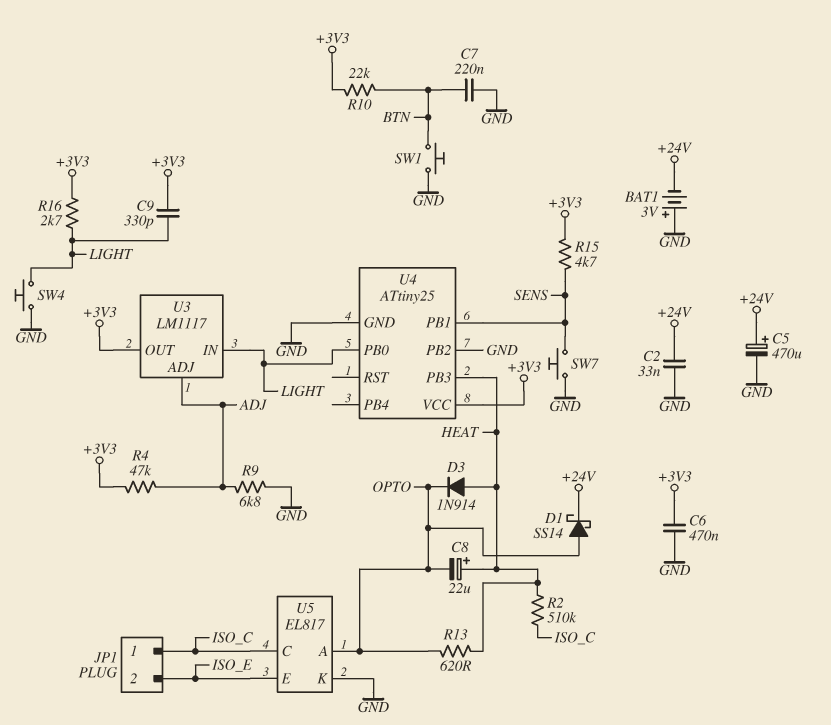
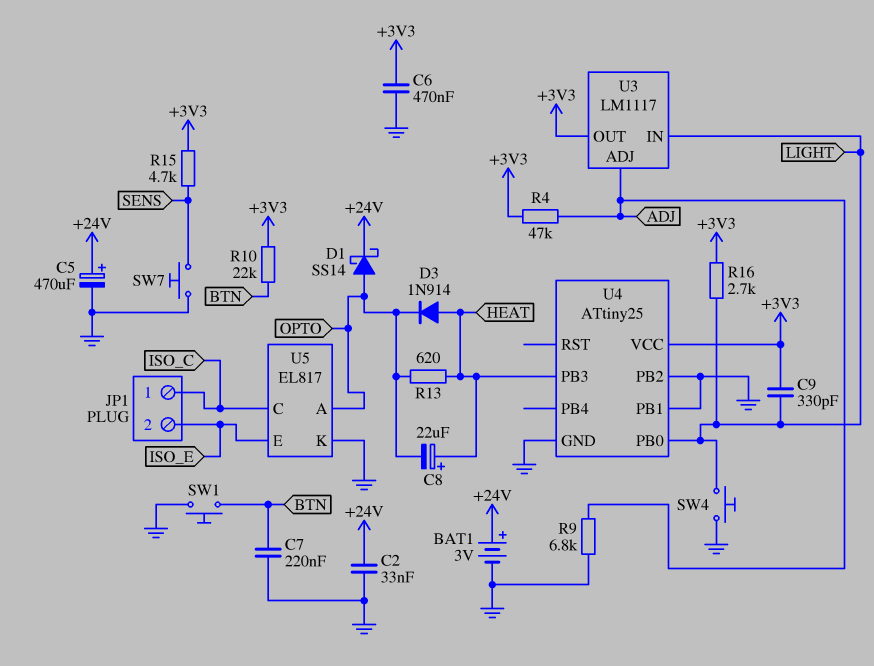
BAT1: 3V (plus GND, minus +24V) -> 3V (plus +24V, minus GND)
R2: 510k (HEAT, ISO_C) -> none
U4 pin PB1: SENS -> GND

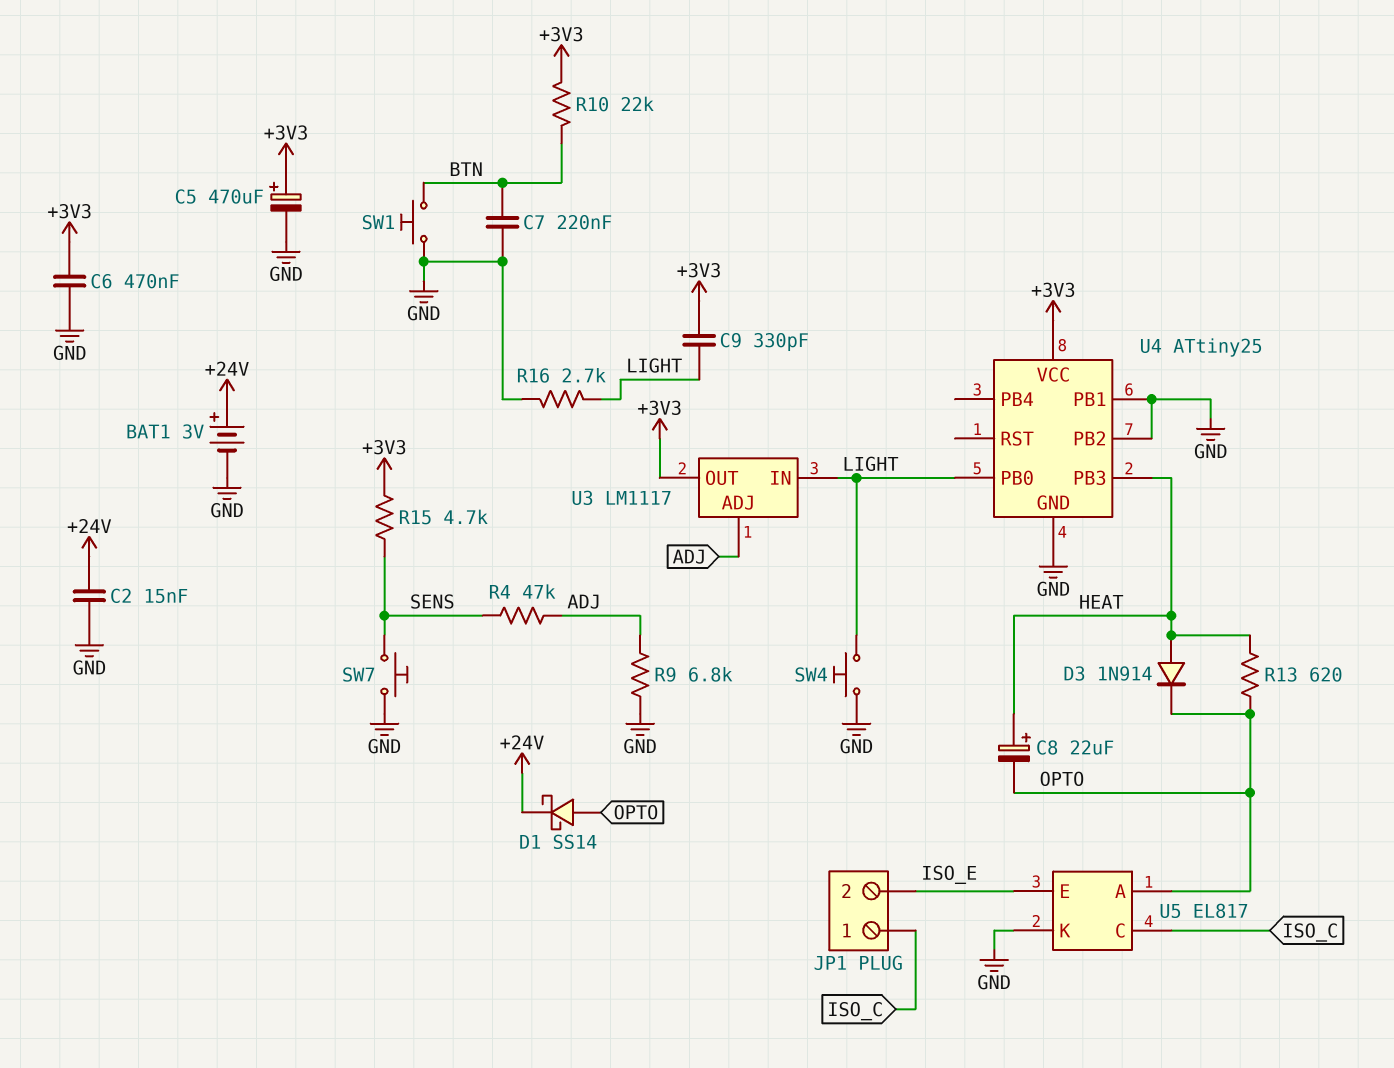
C2: 33nF (+24V, GND) -> 15nF (+24V, GND)
C5: 470uF (plus +24V, minus GND) -> 470uF (plus +3V3, minus GND)
R4: 47k (+3V3, ADJ) -> 47k (ADJ, SENS)
R16: 2.7k (+3V3, LIGHT) -> 2.7k (GND, LIGHT)

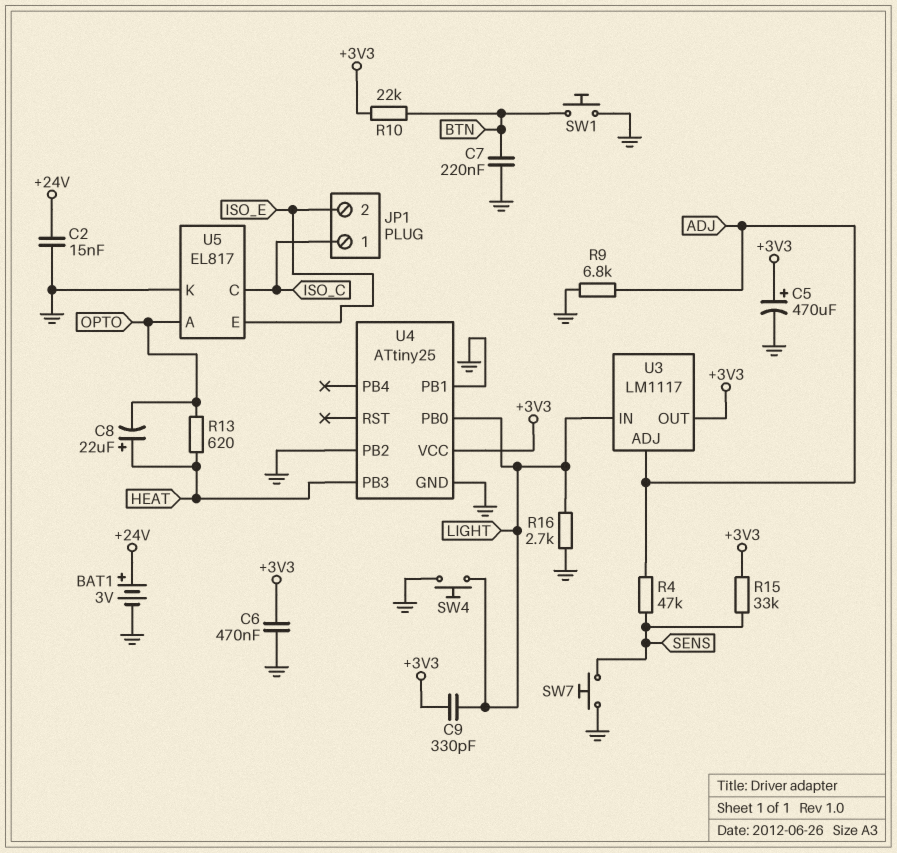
D1: schottky SS14 (A OPTO, K +24V) -> none
D3: diode 1N914 (A HEAT, K OPTO) -> none
R15: 4.7k (+3V3, SENS) -> 33k (+3V3, SENS)

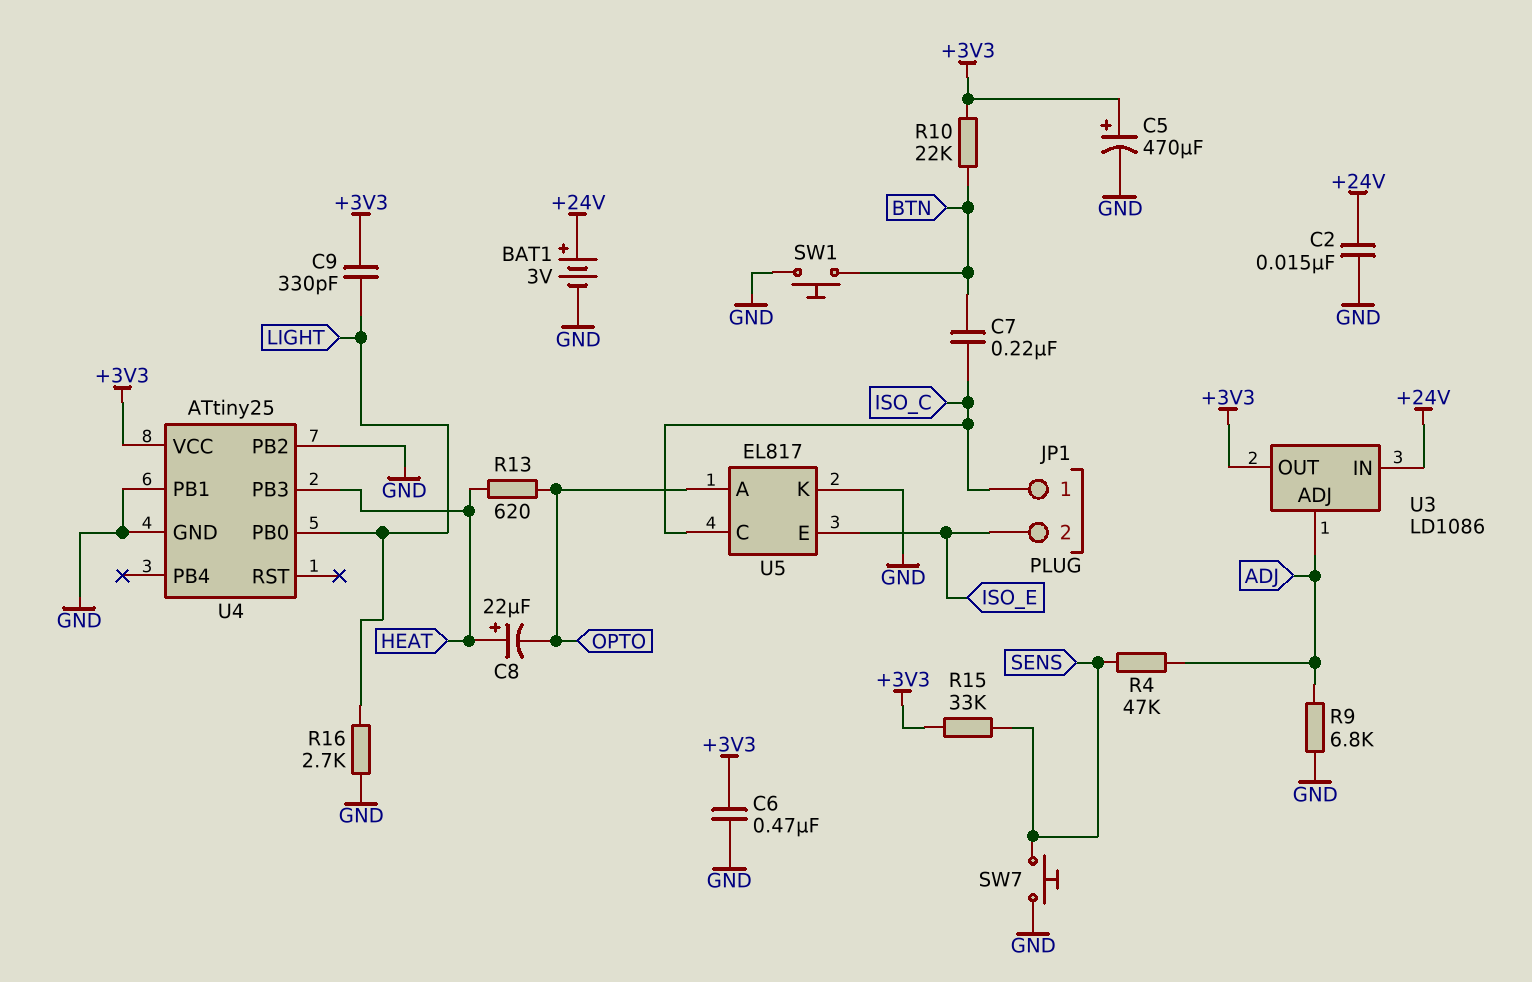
C7: 220nF (BTN, GND) -> 220nF (BTN, ISO_C)
SW4: button (GND, LIGHT) -> none
U3: LM1117 -> LD1086
U3 pin IN: LIGHT -> +24V

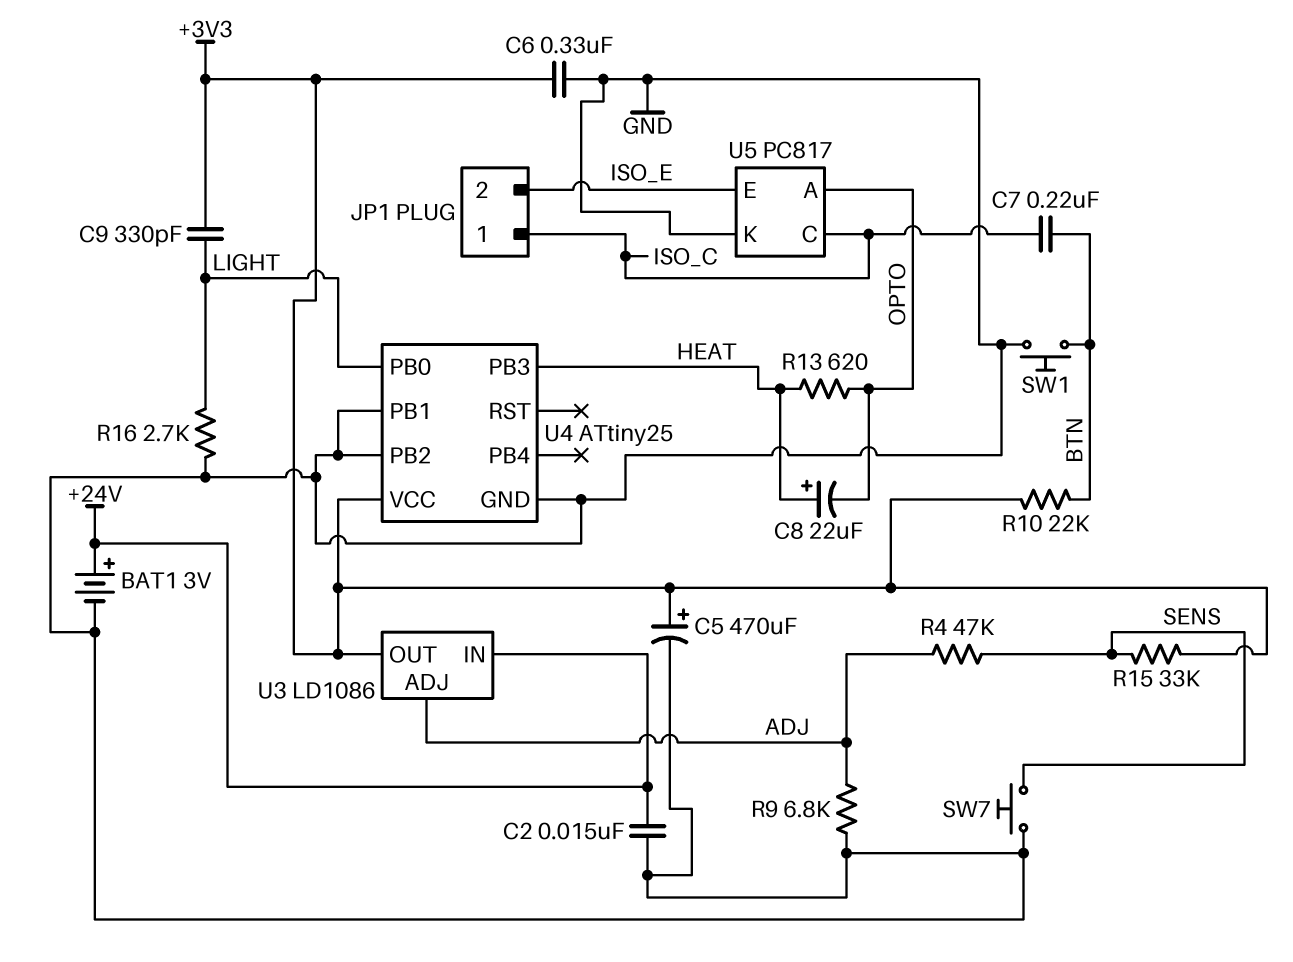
C6: 470nF (+3V3, GND) -> 330nF (+3V3, GND)
U5: EL817 -> PC817

